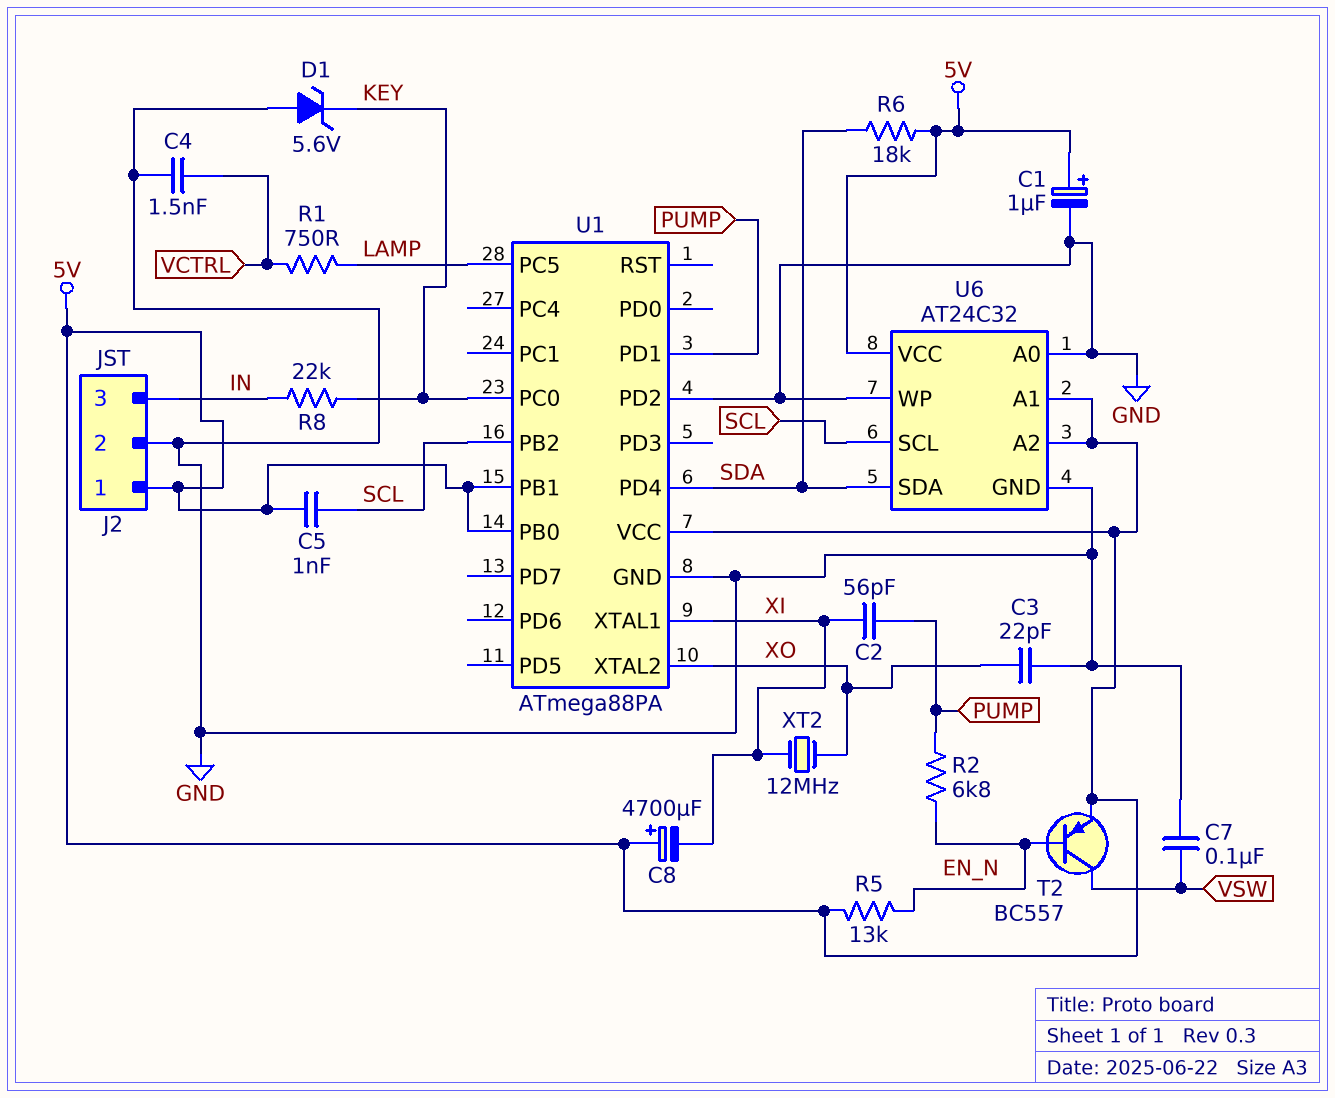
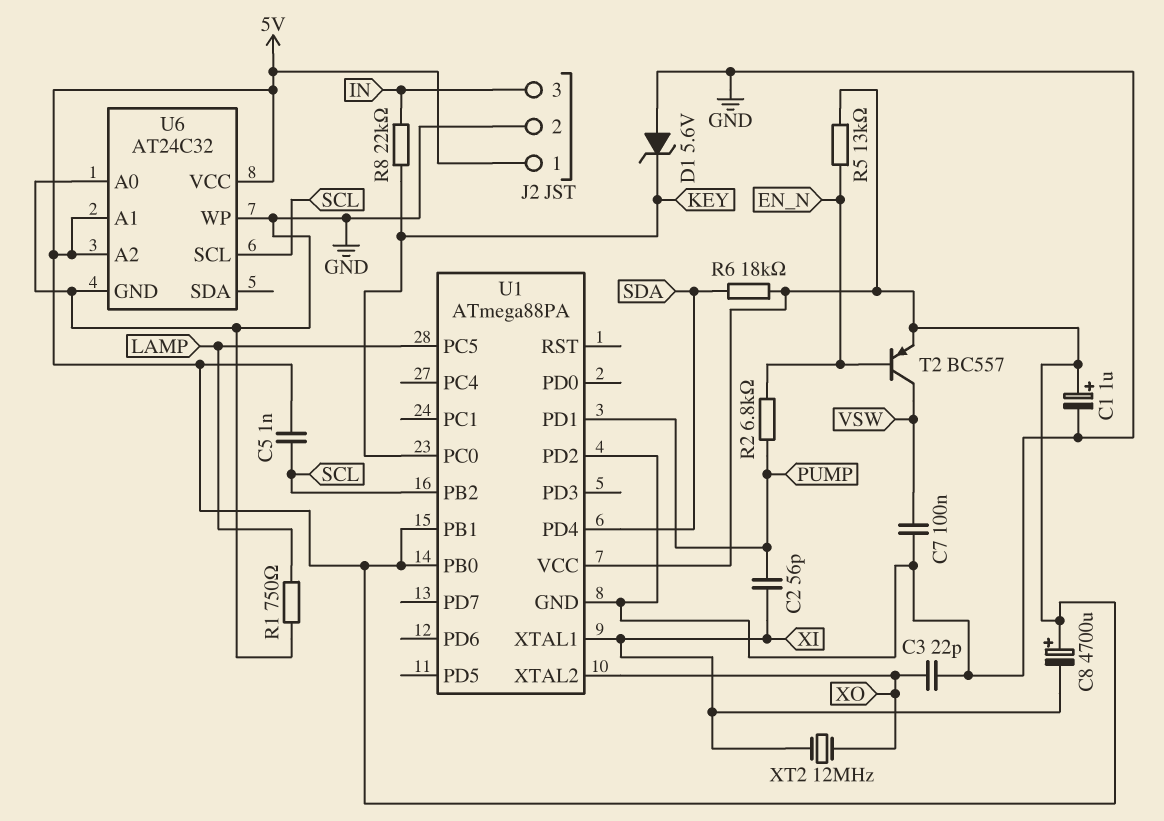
C4: 1.5nF (GND, VCTRL) -> none
R1: 750 (LAMP, VCTRL) -> 750 (GND, LAMP)
U6 pin SDA: SDA -> none

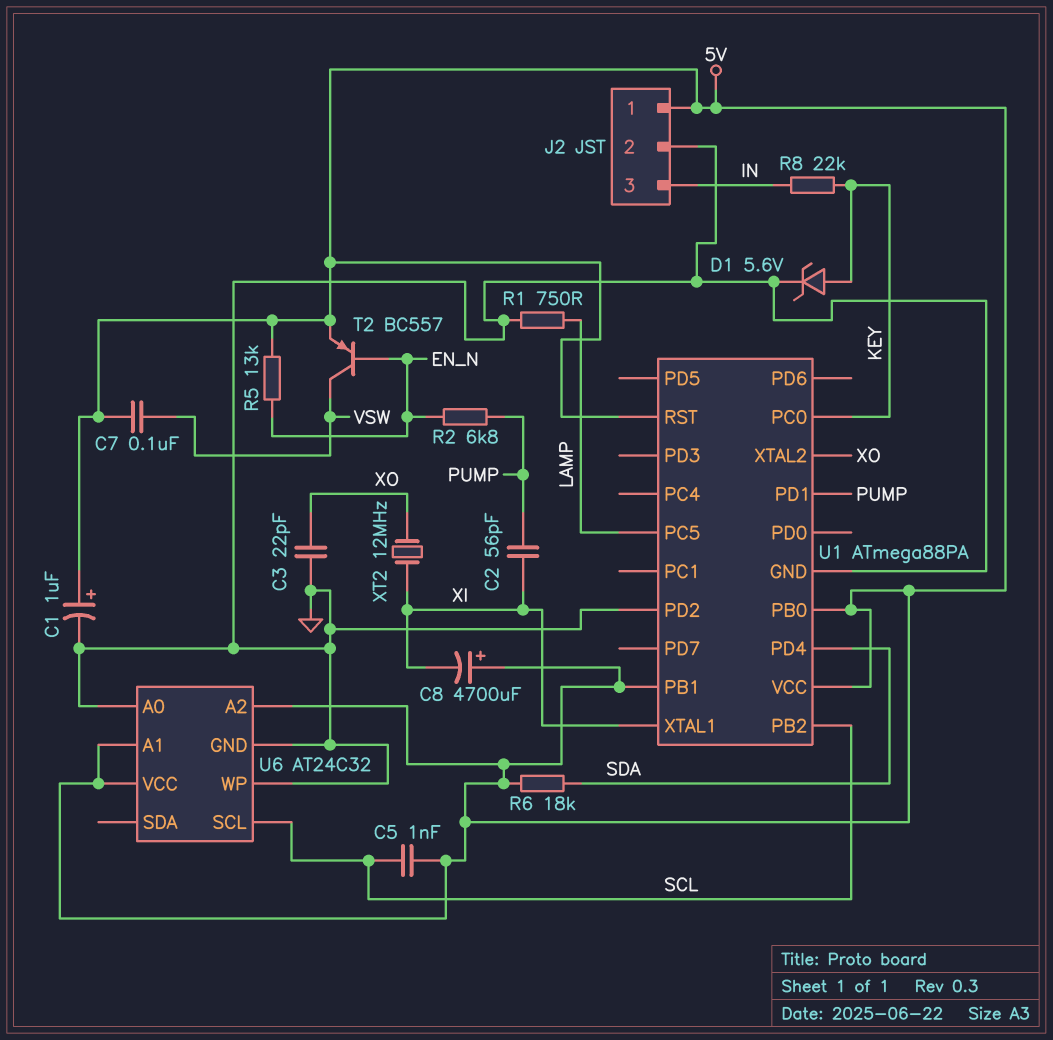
C7: 100nF (GND, VSW) -> 100nF (5V, VSW)
D1: zener 5.6V (A GND, K KEY) -> zener 5.6V (A KEY, K GND)
U1 pin RST: none -> 5V

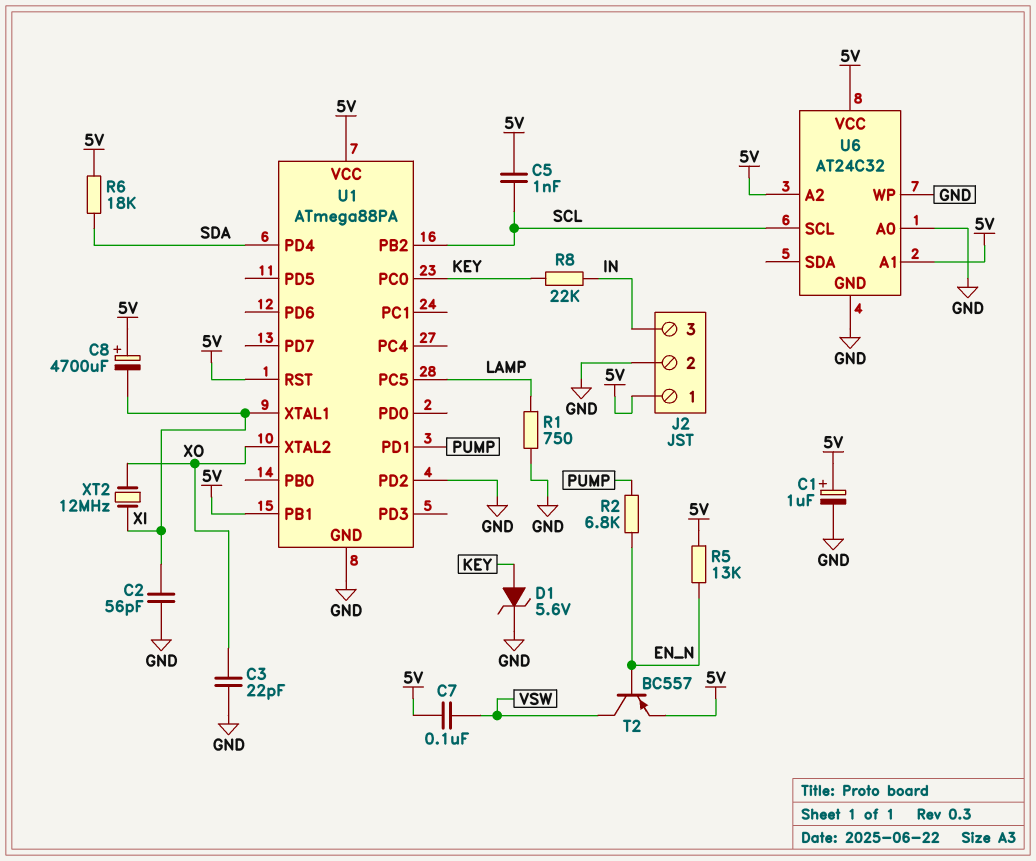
C2: 56pF (PUMP, XI) -> 56pF (GND, XI)
U1 pin PB0: 5V -> none

